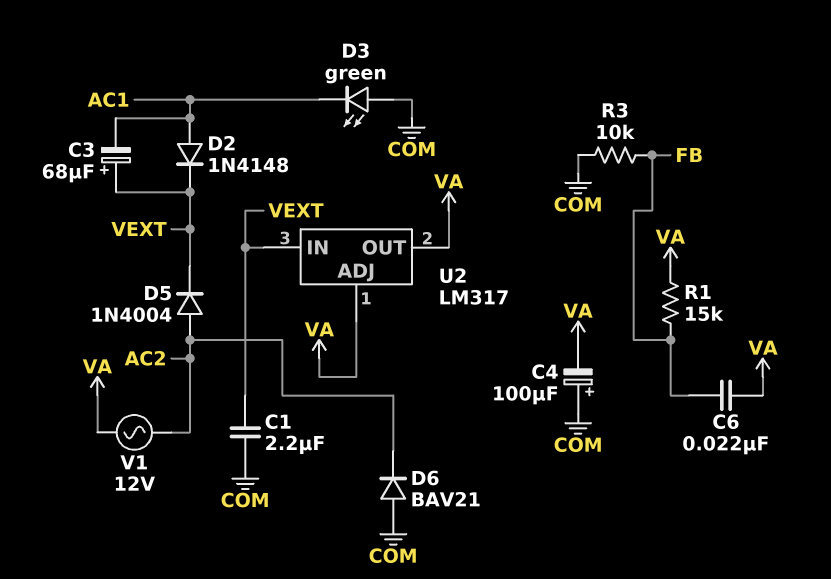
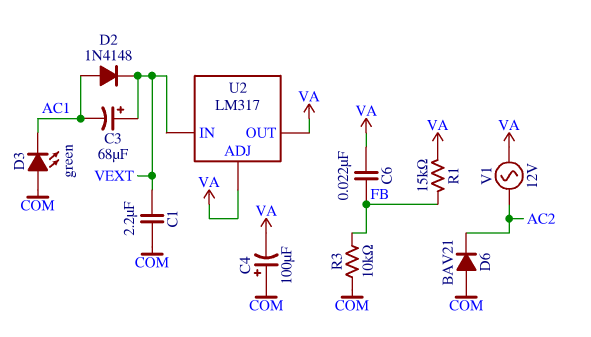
D5: diode 1N4004 (A AC2, K VEXT) -> none

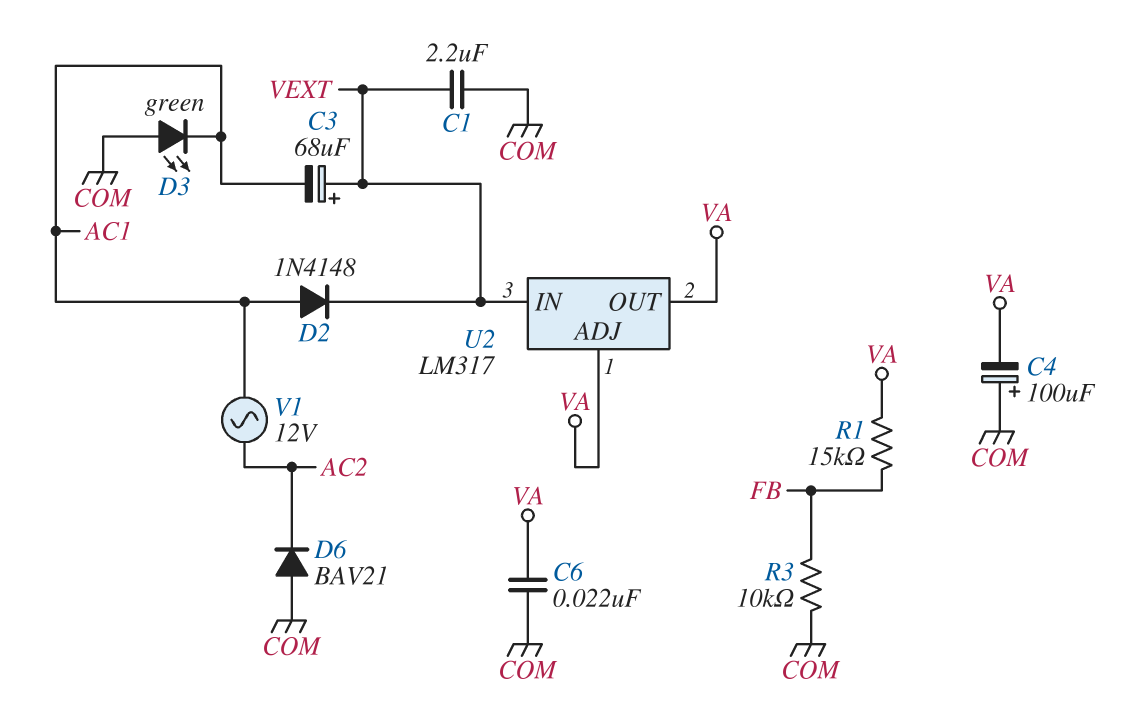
C6: 22nF (FB, VA) -> 22nF (COM, VA)
V1: AC 12V (AC2, VA) -> AC 12V (AC1, AC2)

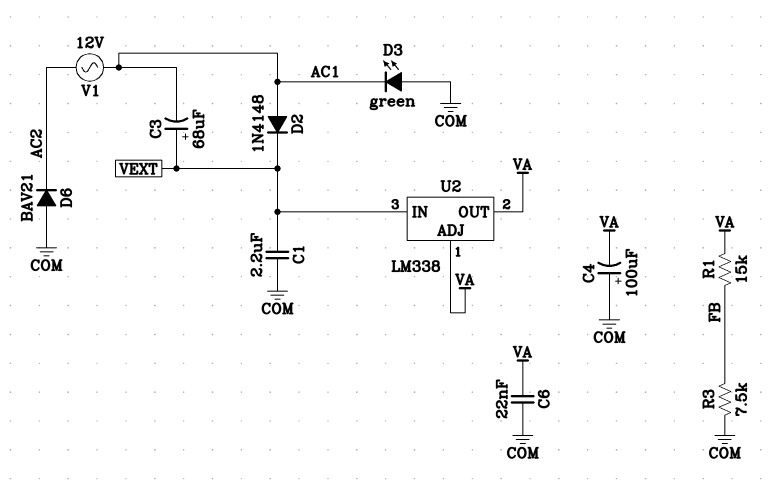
R3: 10k (COM, FB) -> 7.5k (COM, FB)
U2: LM317 -> LM338

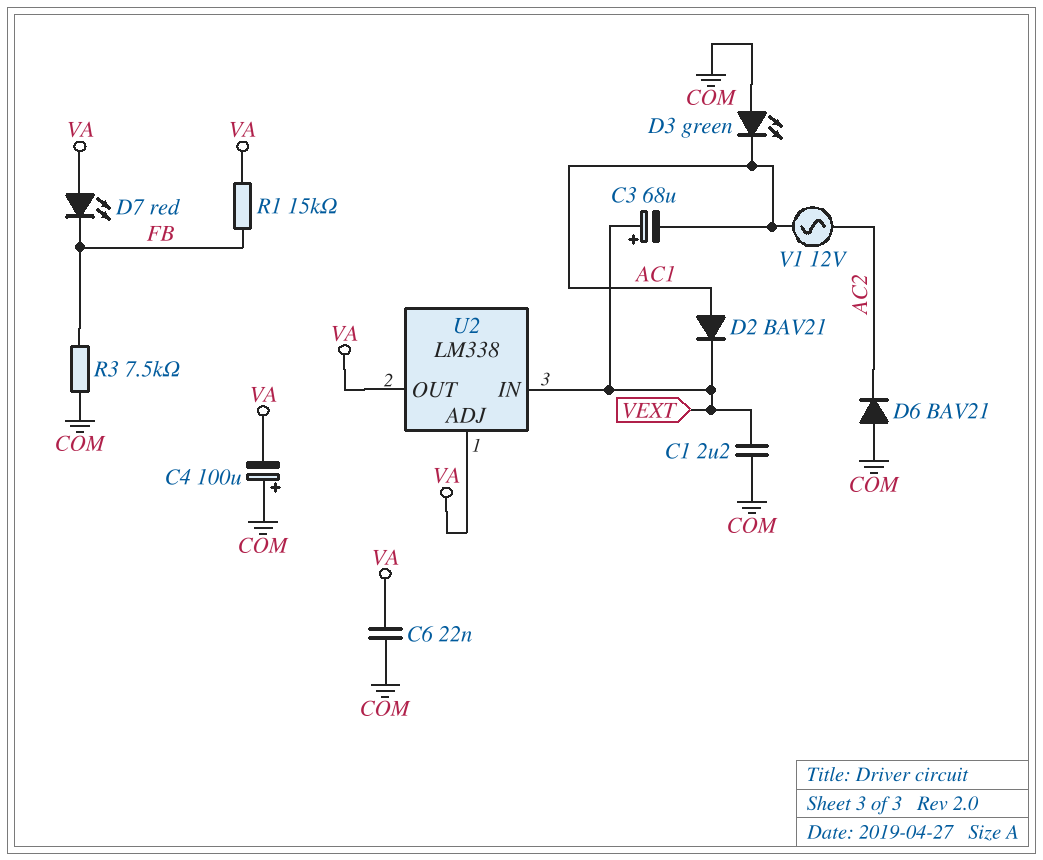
D2: diode 1N4148 (A AC1, K VEXT) -> diode BAV21 (A AC1, K VEXT)
D7: none -> LED red (A VA, K FB)

